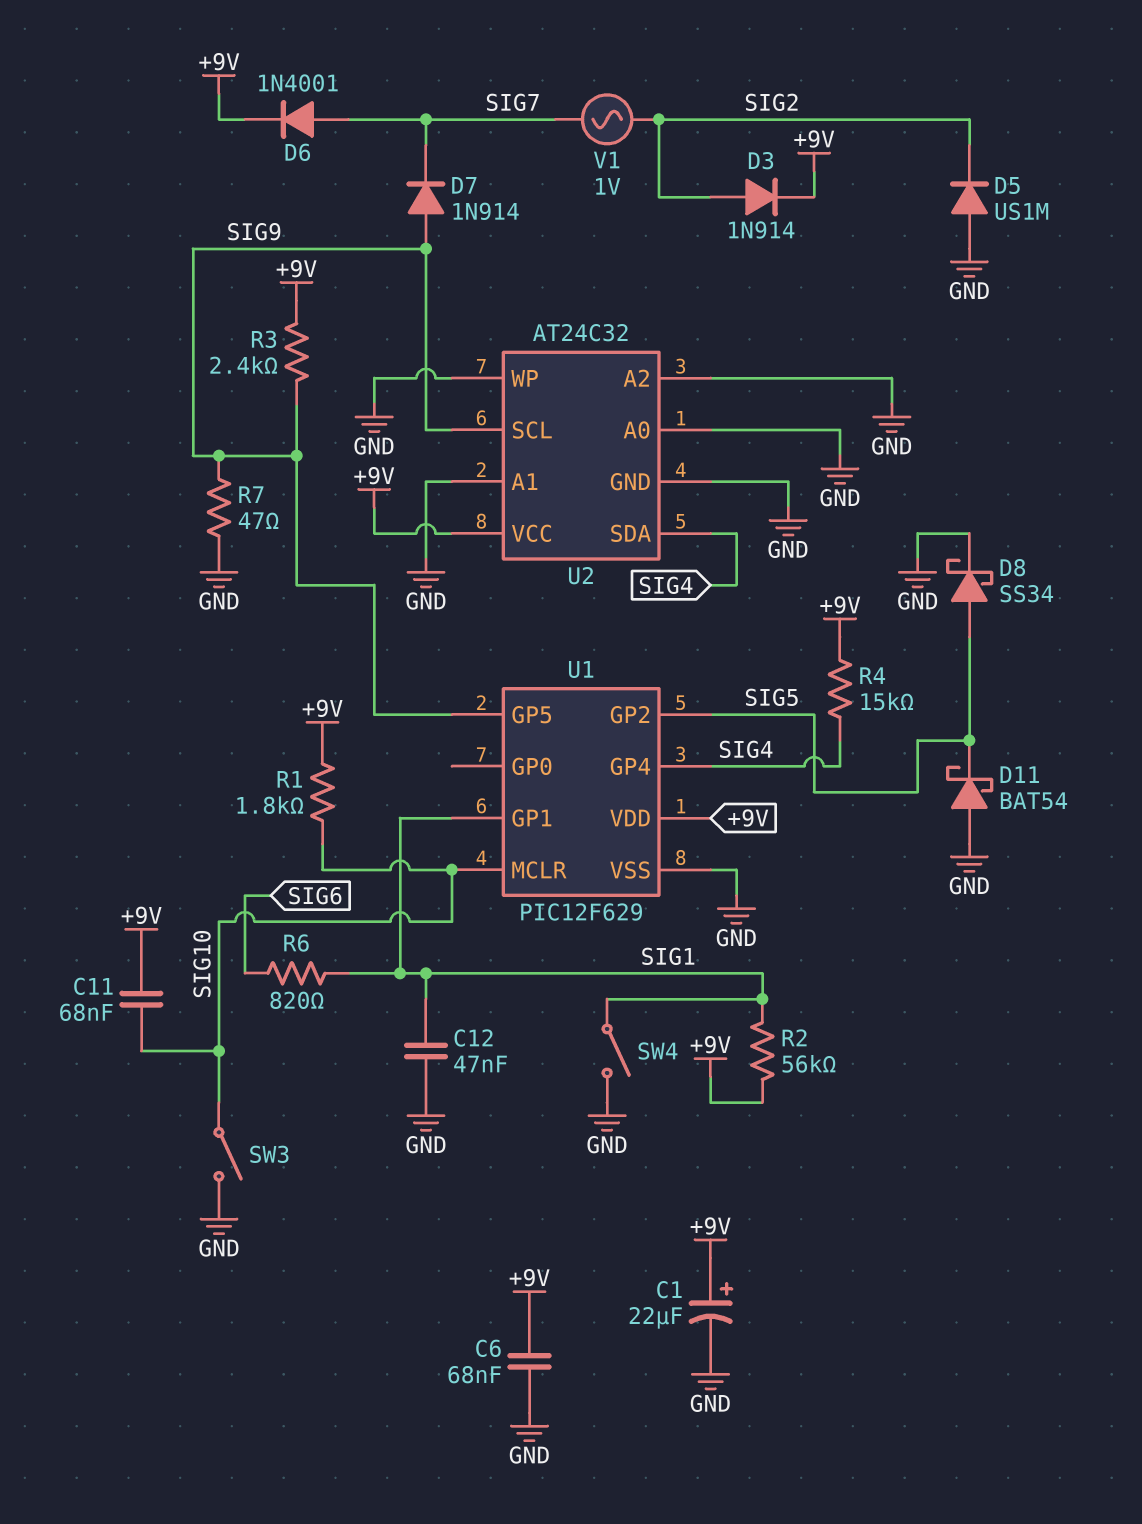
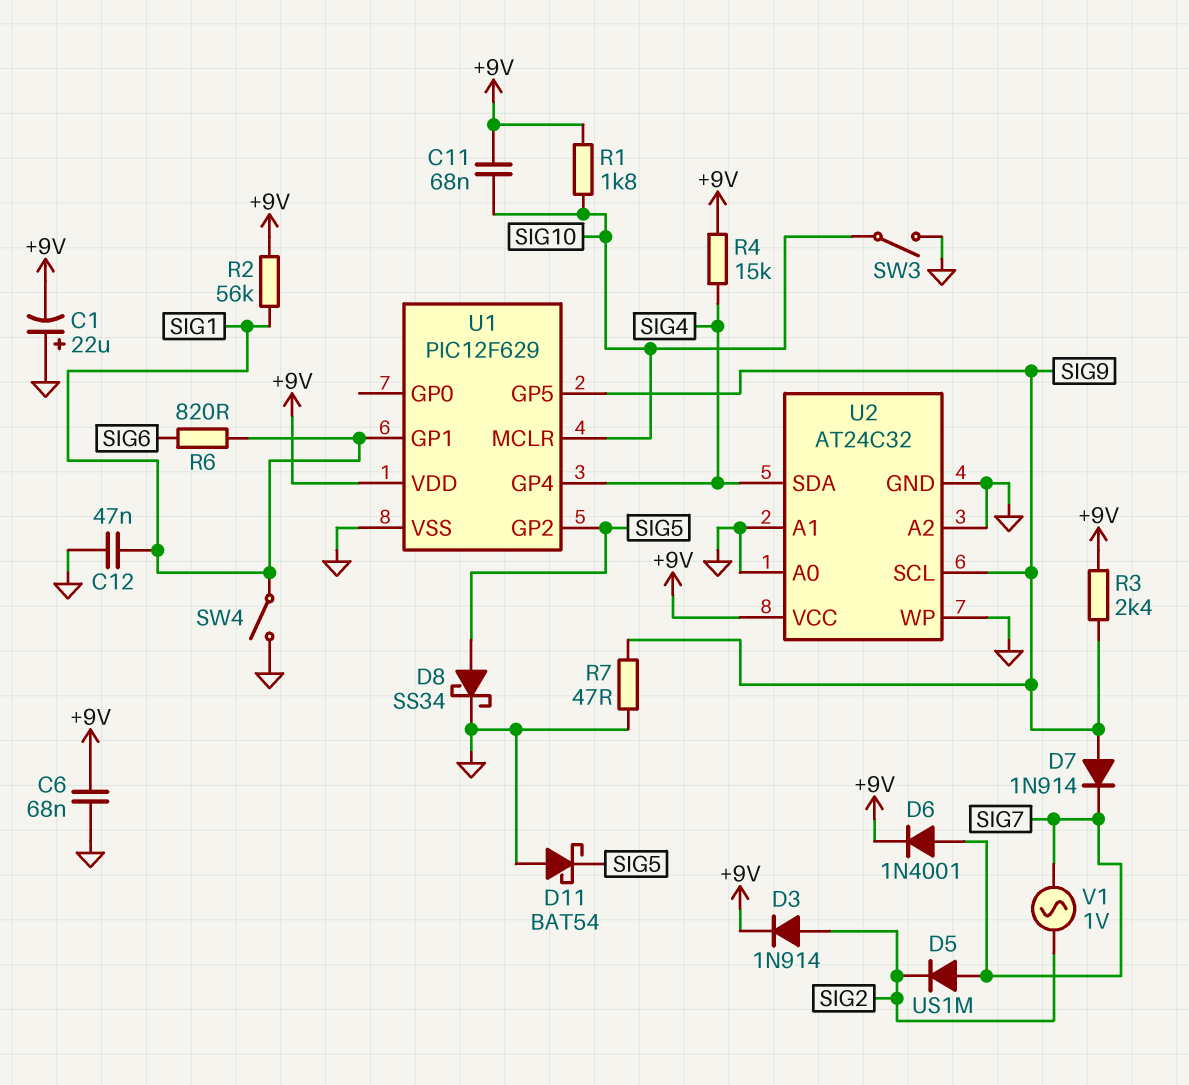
C1: 22uF (plus +9V, minus GND) -> 22uF (plus GND, minus +9V)
D5: diode US1M (A GND, K SIG2) -> diode US1M (A SIG7, K SIG2)

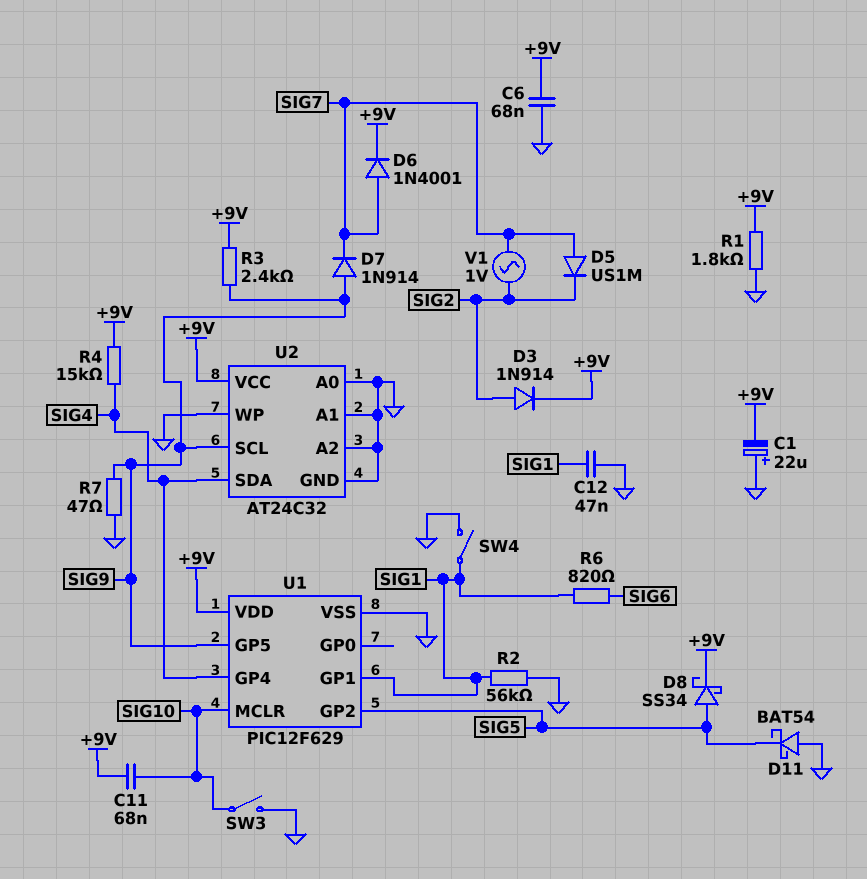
D8: schottky SS34 (A SIG5, K GND) -> schottky SS34 (A SIG5, K +9V)
R1: 1.8k (+9V, SIG10) -> 1.8k (+9V, GND)
R2: 56k (+9V, SIG1) -> 56k (GND, SIG1)

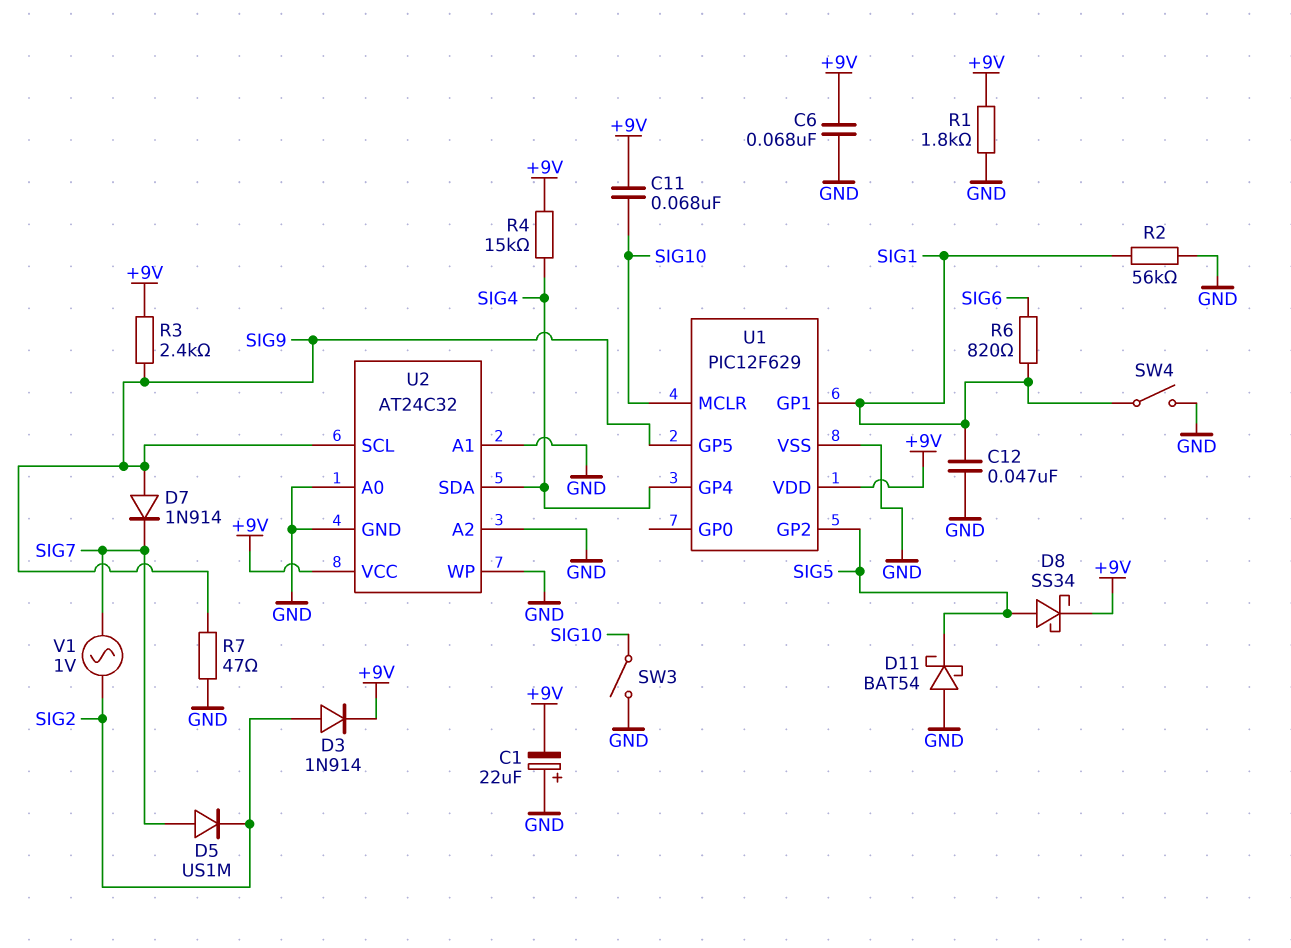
D6: diode 1N4001 (A SIG7, K +9V) -> none

